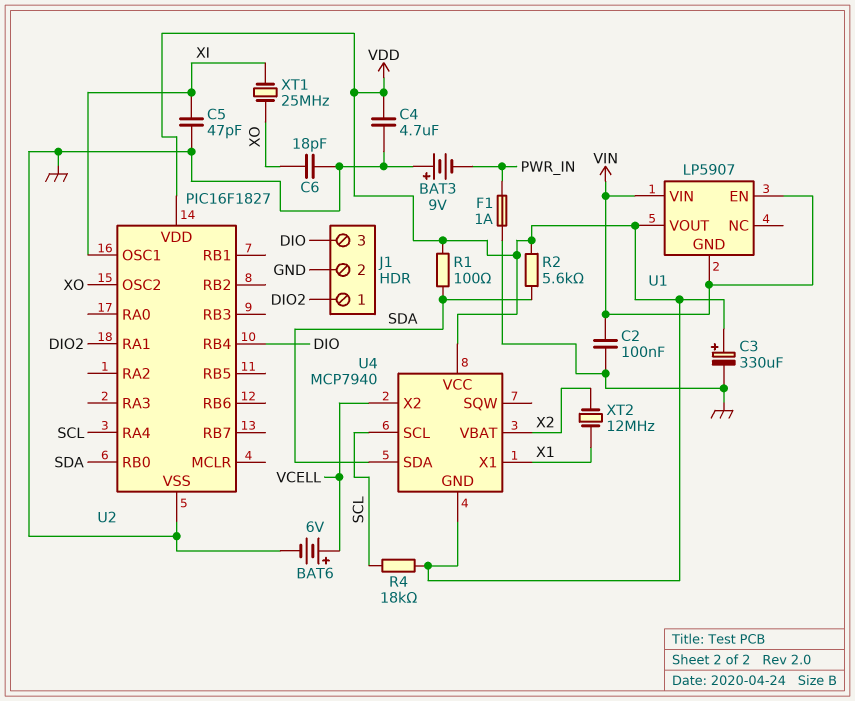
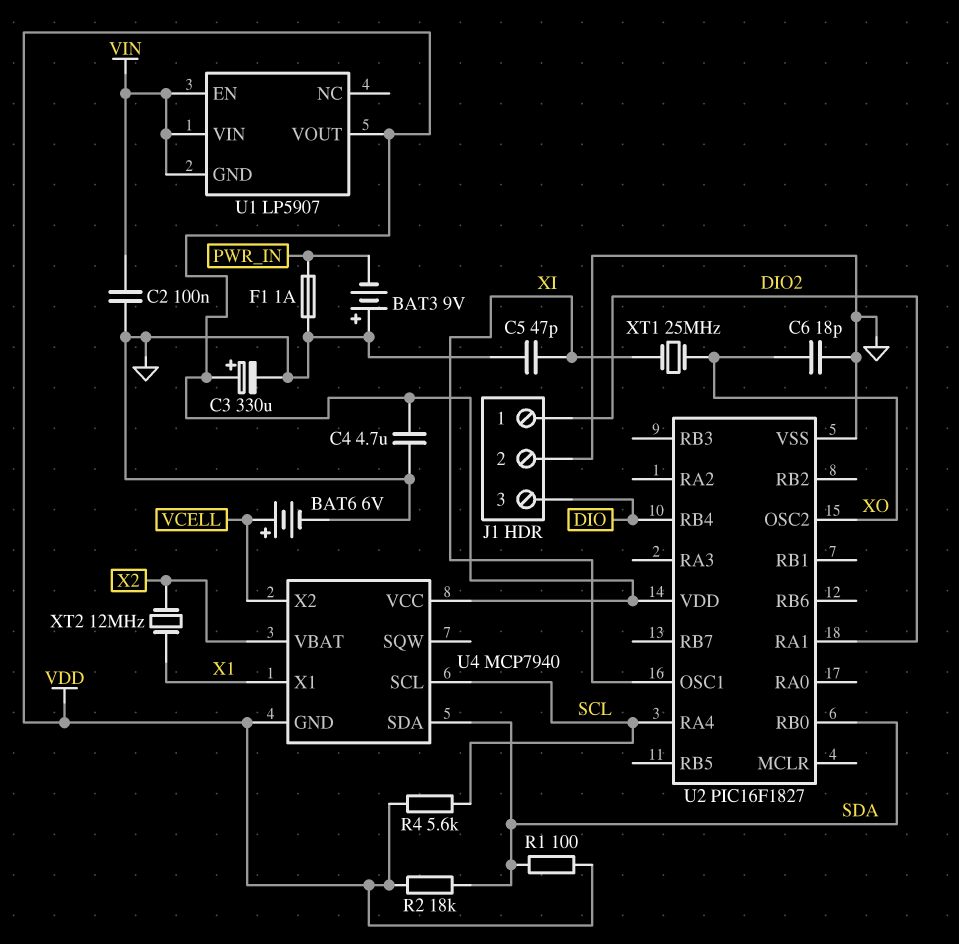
R2: 5.6k (SDA, VDD) -> 18k (SDA, VDD)
R4: 18k (SCL, VDD) -> 5.6k (SCL, VDD)

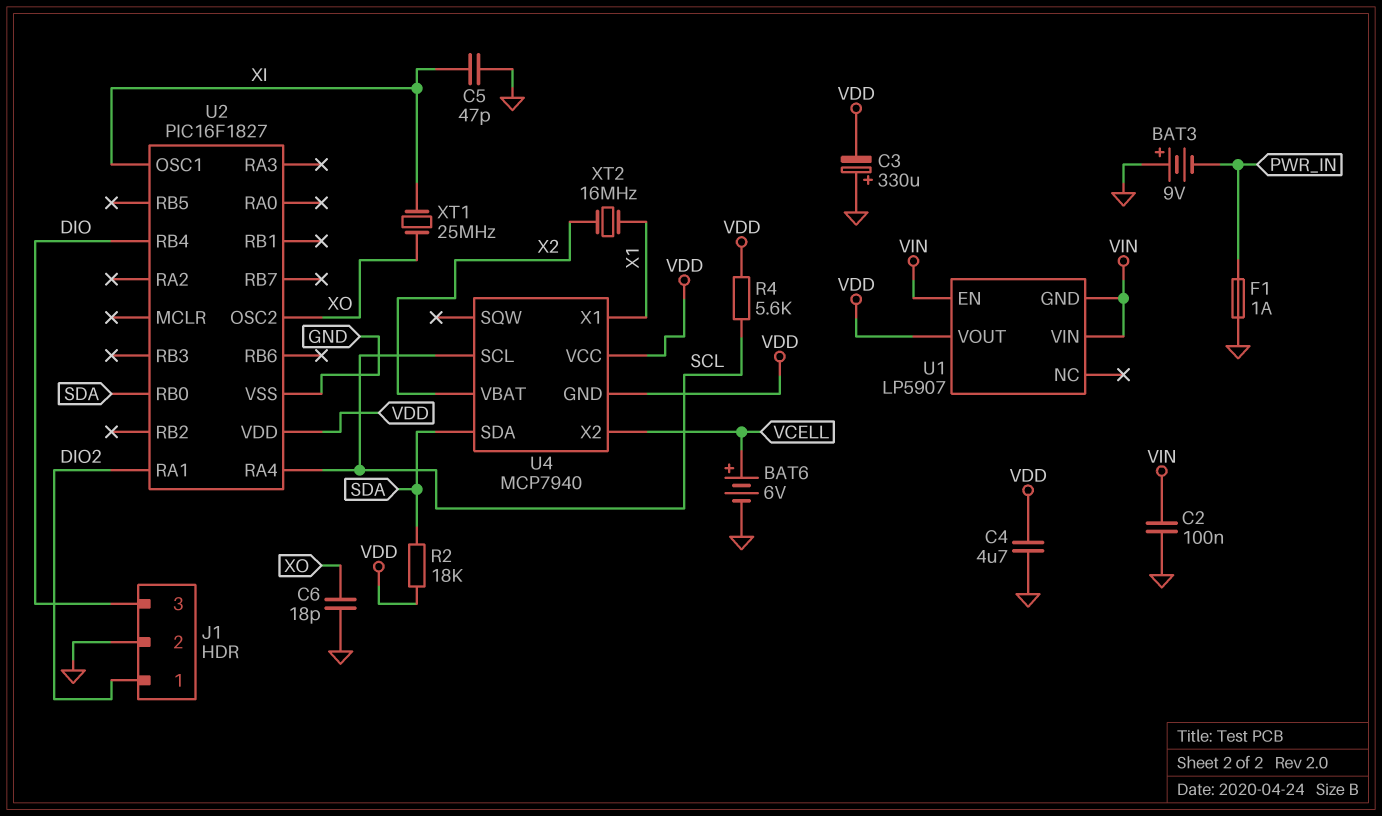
C3: 330uF (plus VDD, minus GND) -> 330uF (plus GND, minus VDD)
R1: 100 (SDA, VDD) -> none
XT2: 12MHz (X1, X2) -> 16MHz (X1, X2)

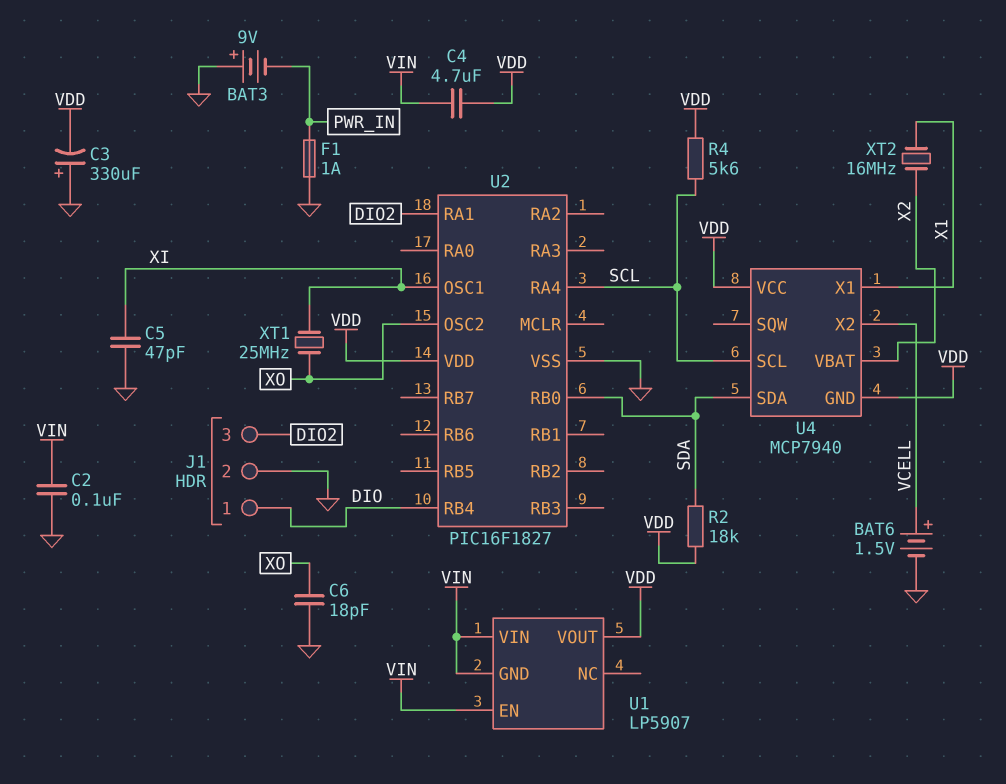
BAT6: 6V (plus VCELL, minus GND) -> 1.5V (plus VCELL, minus GND)
C4: 4.7uF (GND, VDD) -> 4.7uF (VDD, VIN)
J1 pin 1: DIO2 -> DIO
J1 pin 3: DIO -> DIO2

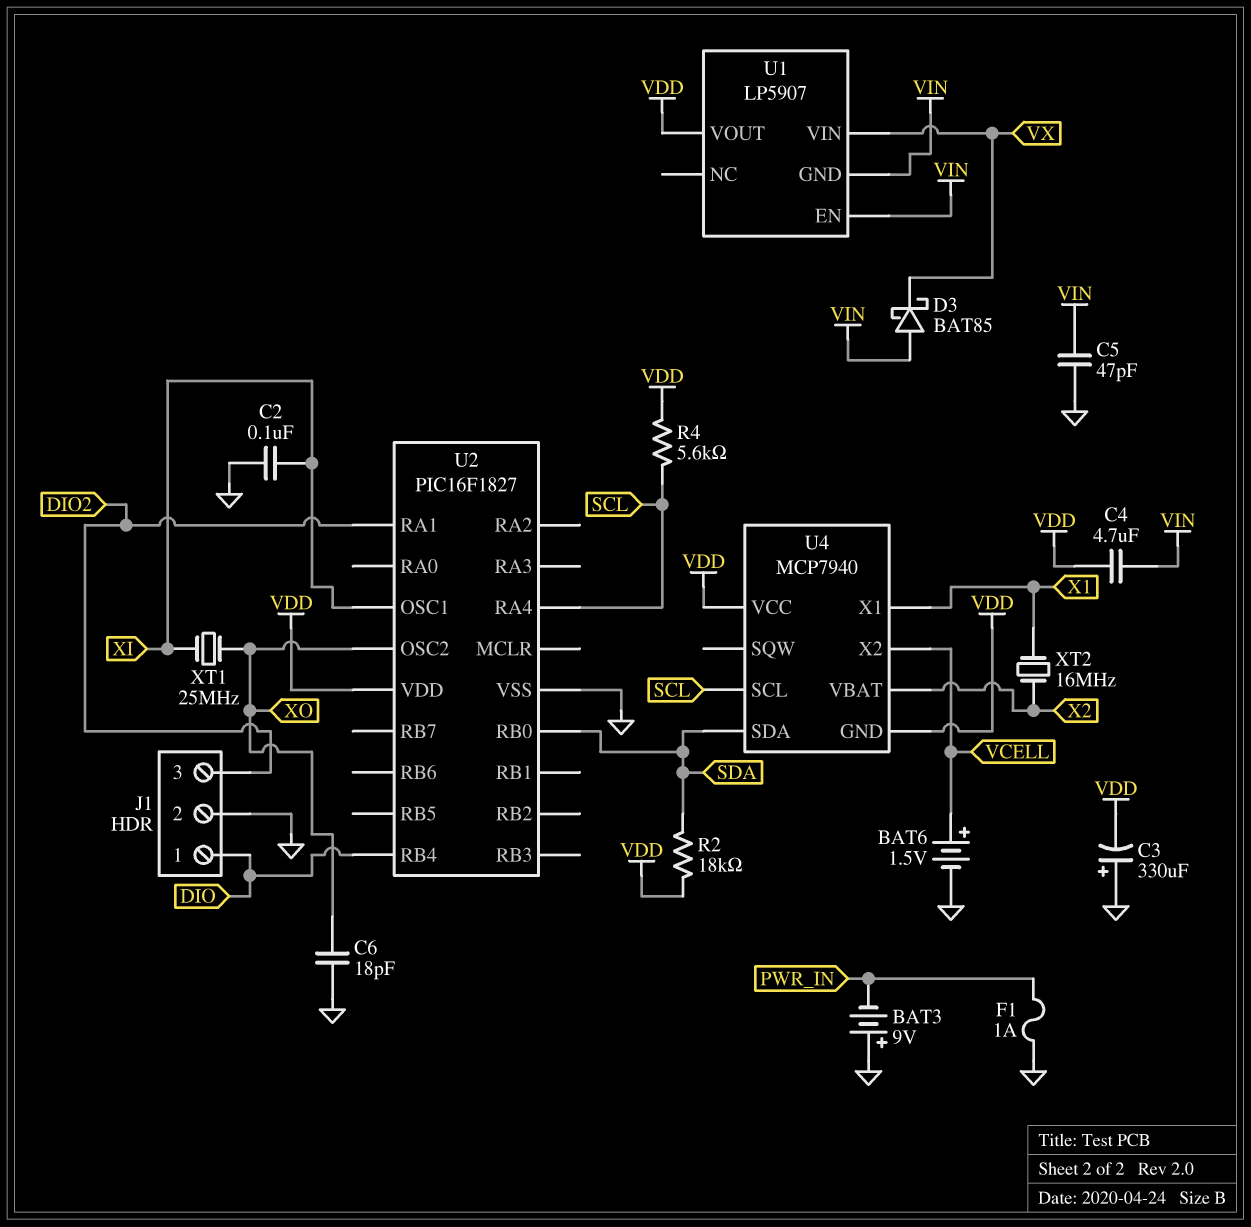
C2: 100nF (GND, VIN) -> 100nF (GND, XI)
C5: 47pF (GND, XI) -> 47pF (GND, VIN)
D3: none -> schottky BAT85 (A VIN, K VX)
U1 pin VIN: VIN -> VX

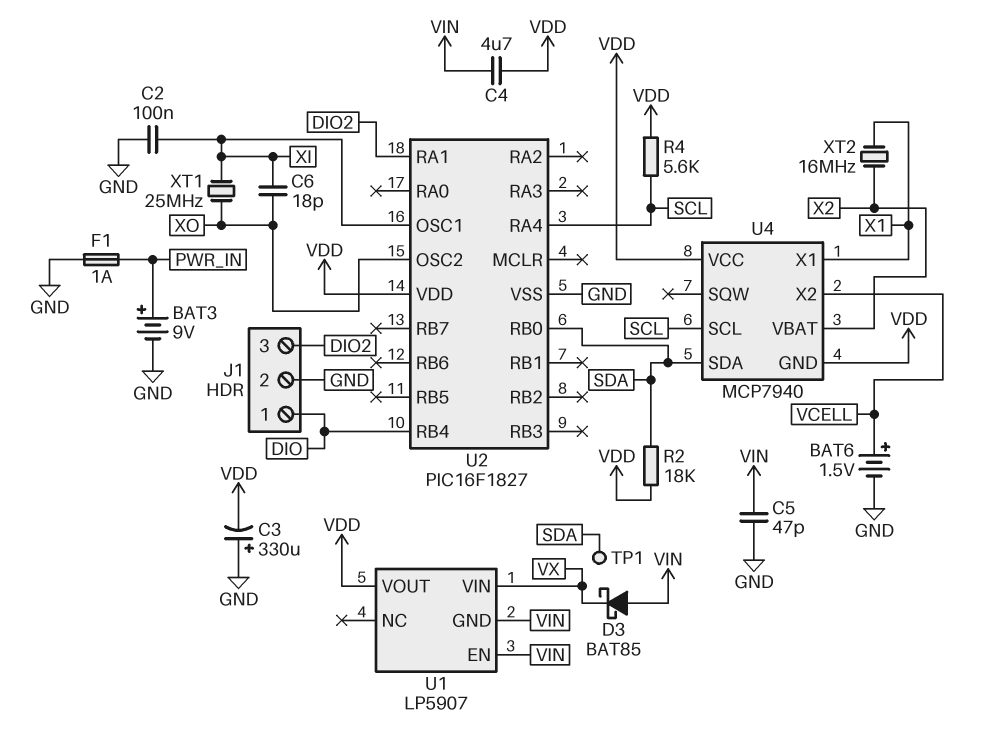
BAT3: 9V (plus GND, minus PWR_IN) -> 9V (plus PWR_IN, minus GND)
C6: 18pF (GND, XO) -> 18pF (XI, XO)
TP1: none -> test point (SDA)

